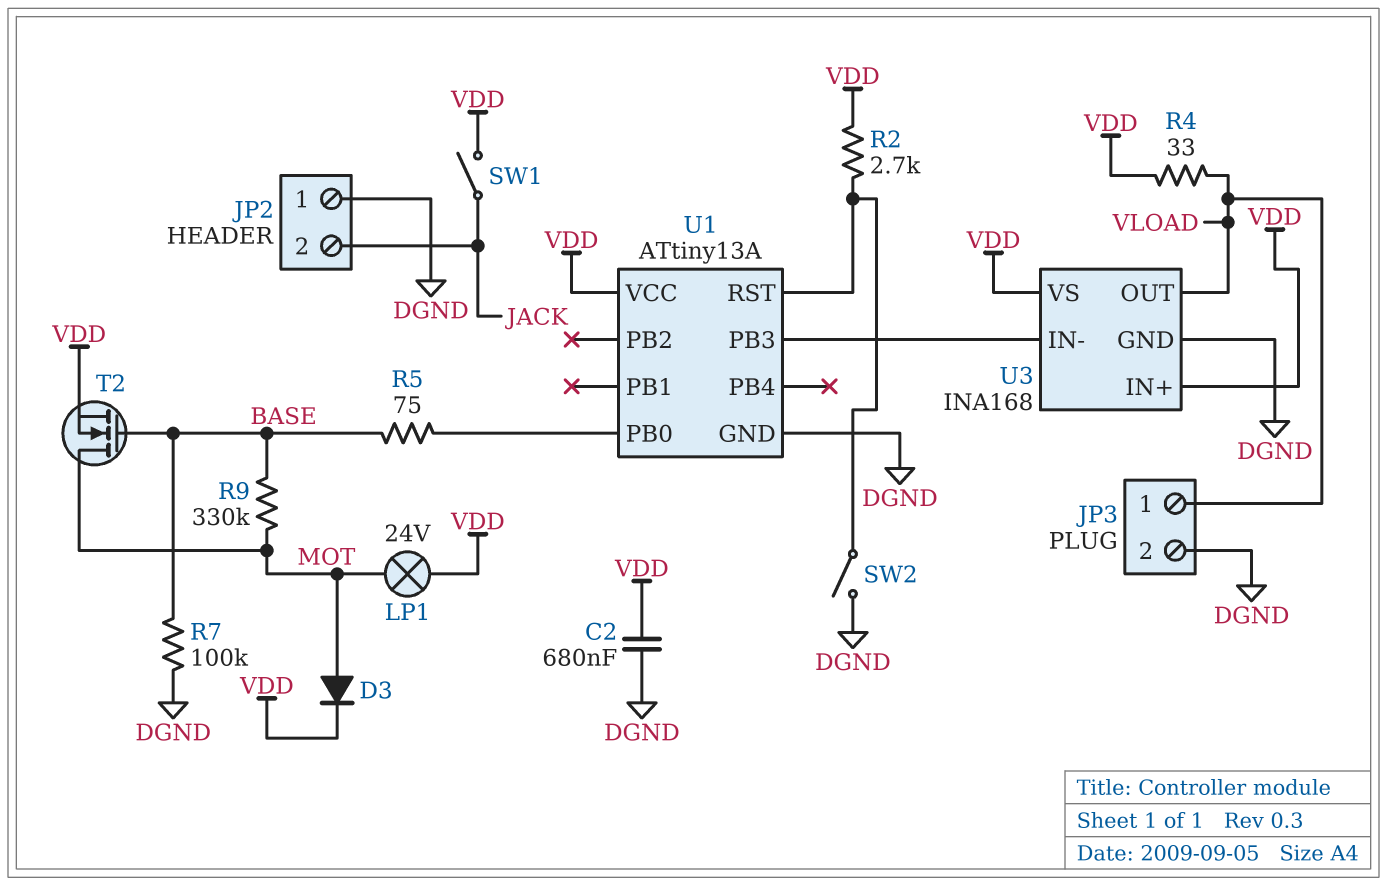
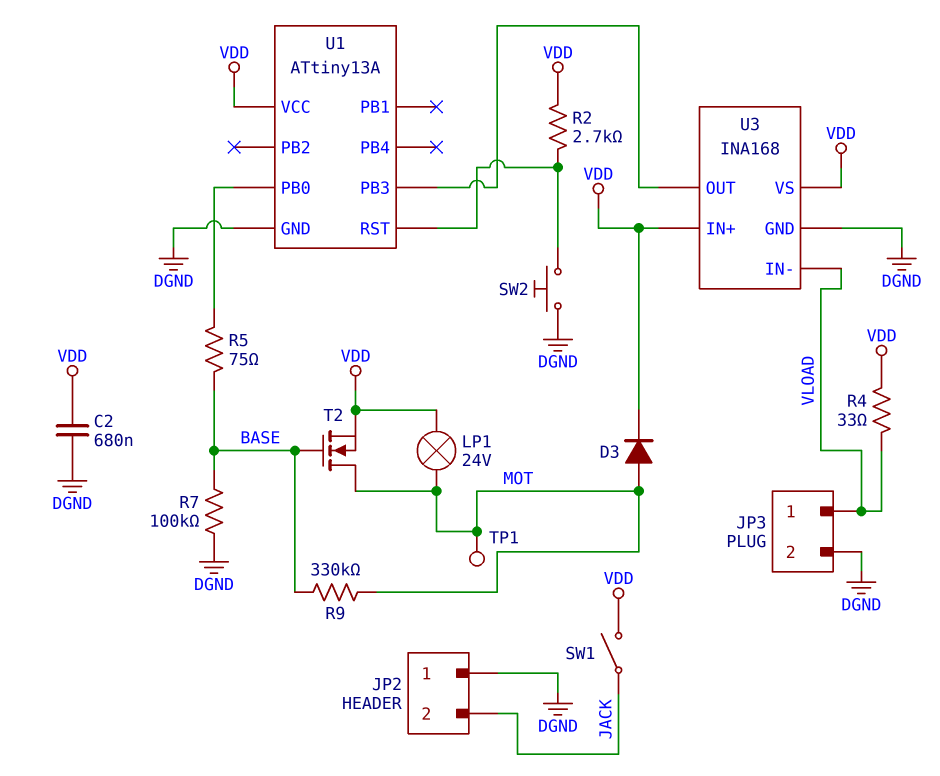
SW2: switch (DGND, U1/RST) -> button (DGND, U1/RST)
TP1: none -> test point (MOT)
U3 pin IN-: U1/PB3 -> VLOAD
U3 pin OUT: VLOAD -> U1/PB3

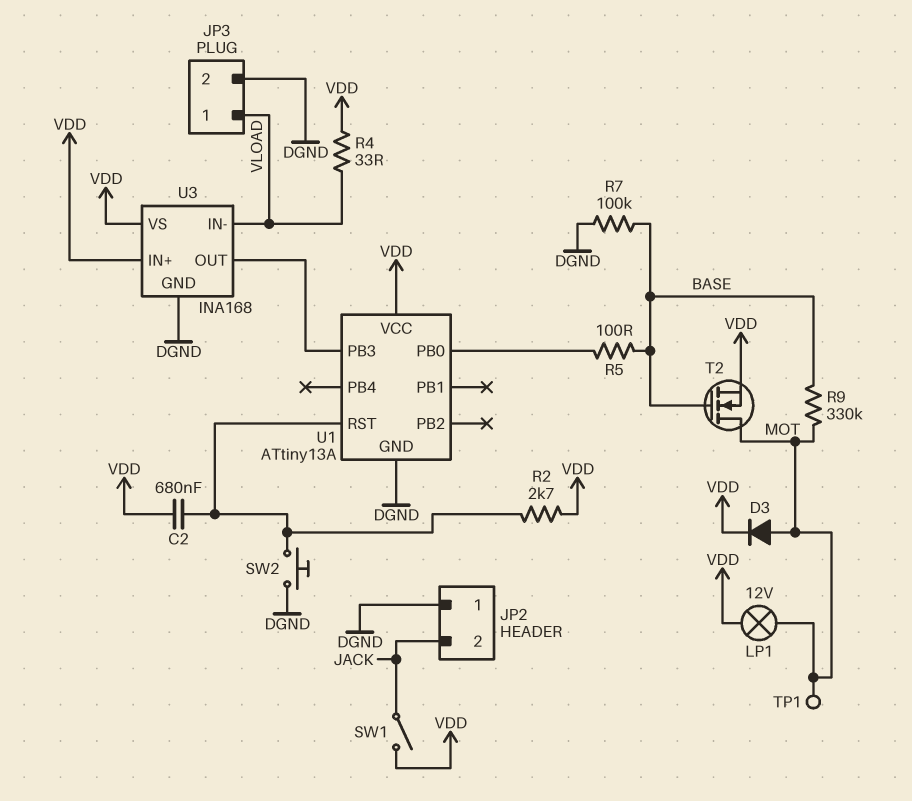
C2: 680nF (DGND, VDD) -> 680nF (U1/RST, VDD)
LP1: lamp 24V (MOT, VDD) -> lamp 12V (MOT, VDD)
R5: 75 (BASE, U1/PB0) -> 100 (BASE, U1/PB0)

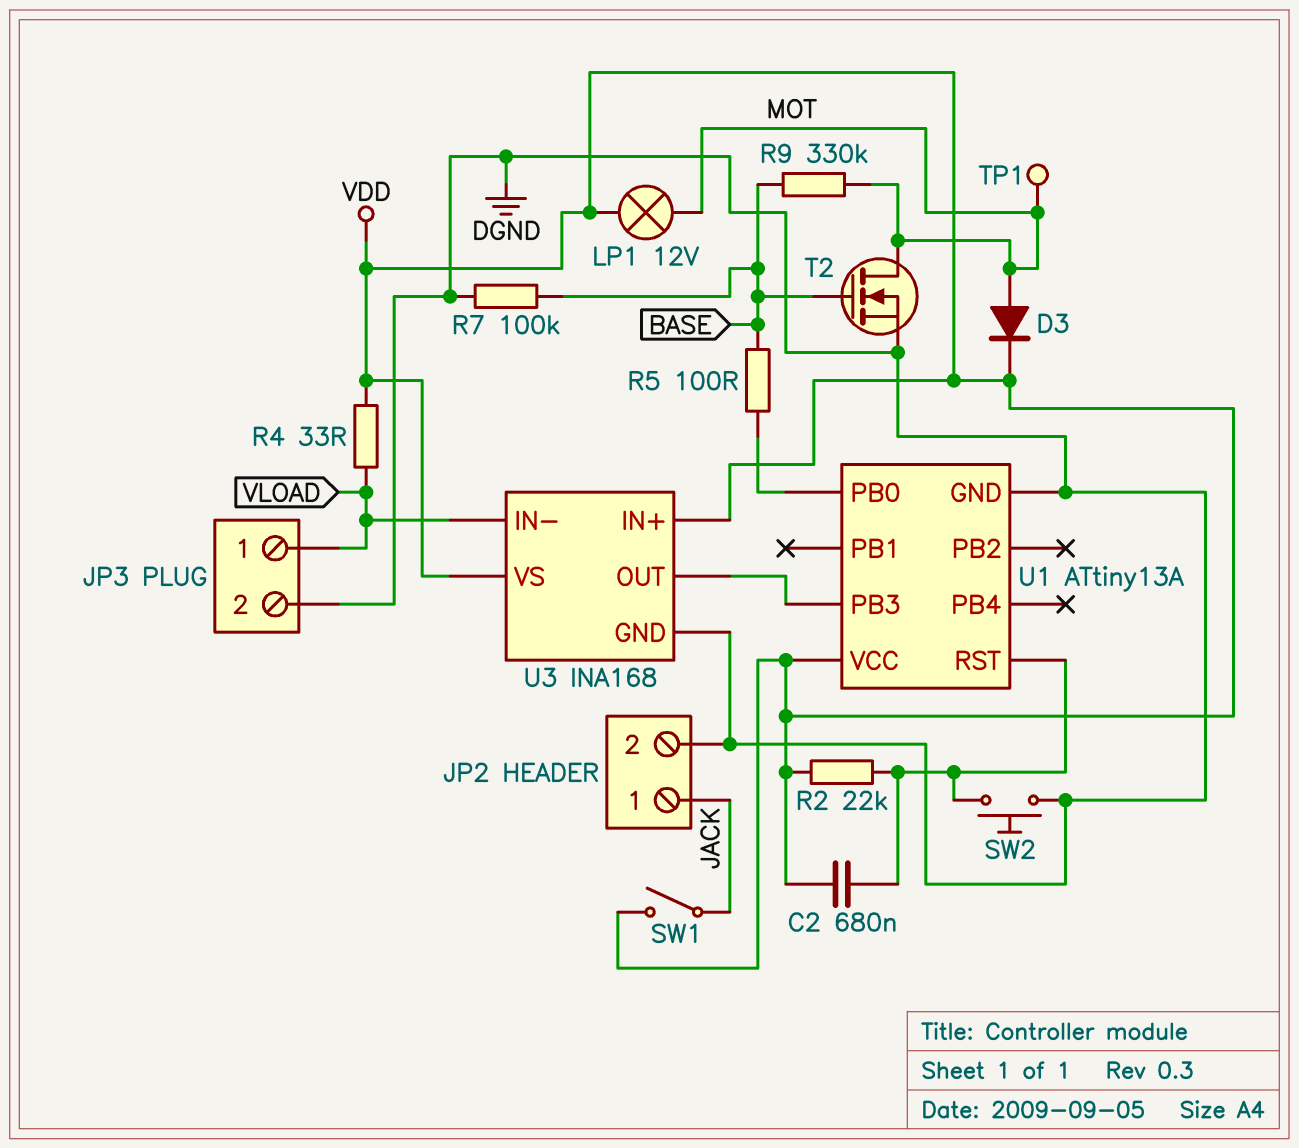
JP2 pin 1: DGND -> JACK
JP2 pin 2: JACK -> DGND
R2: 2.7k (U1/RST, VDD) -> 22k (U1/RST, VDD)
T2: NMOS (G BASE, D MOT, S VDD) -> NMOS (G BASE, D MOT, S DGND)

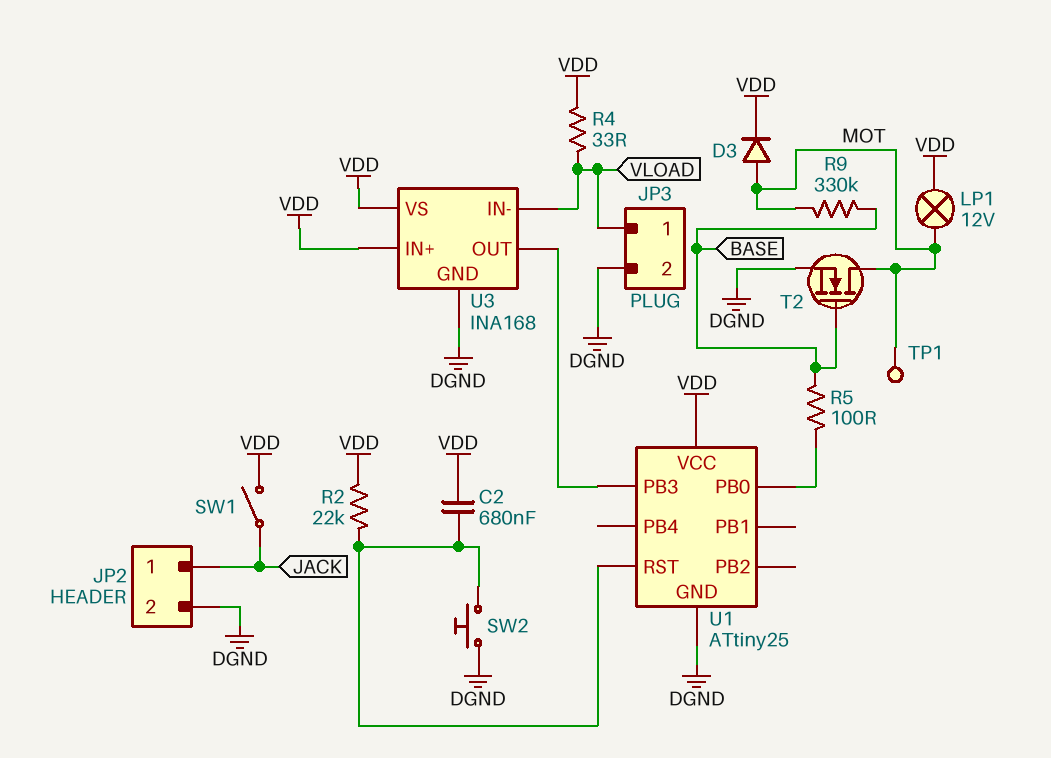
R7: 100k (BASE, DGND) -> none
U1: ATtiny13A -> ATtiny25

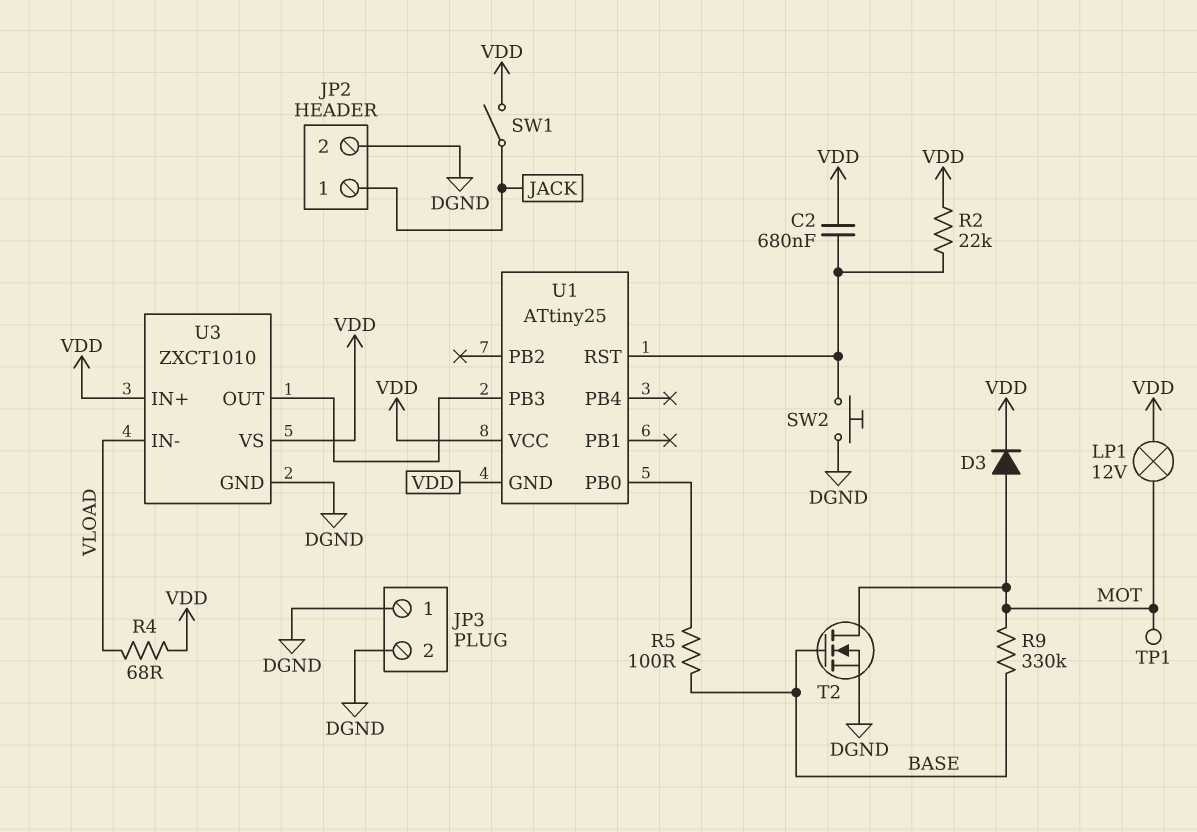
JP3 pin 1: VLOAD -> DGND
R4: 33 (VDD, VLOAD) -> 68 (VDD, VLOAD)
U1 pin GND: DGND -> VDD
U3: INA168 -> ZXCT1010

